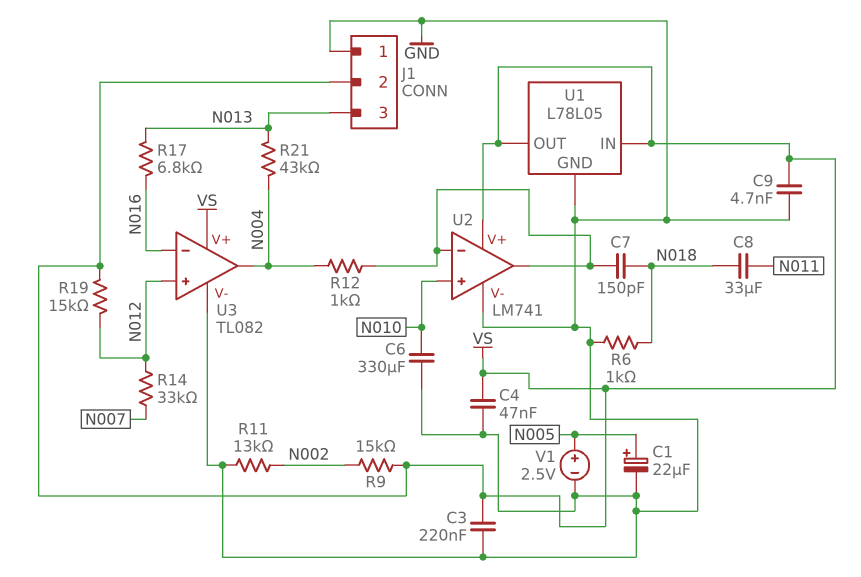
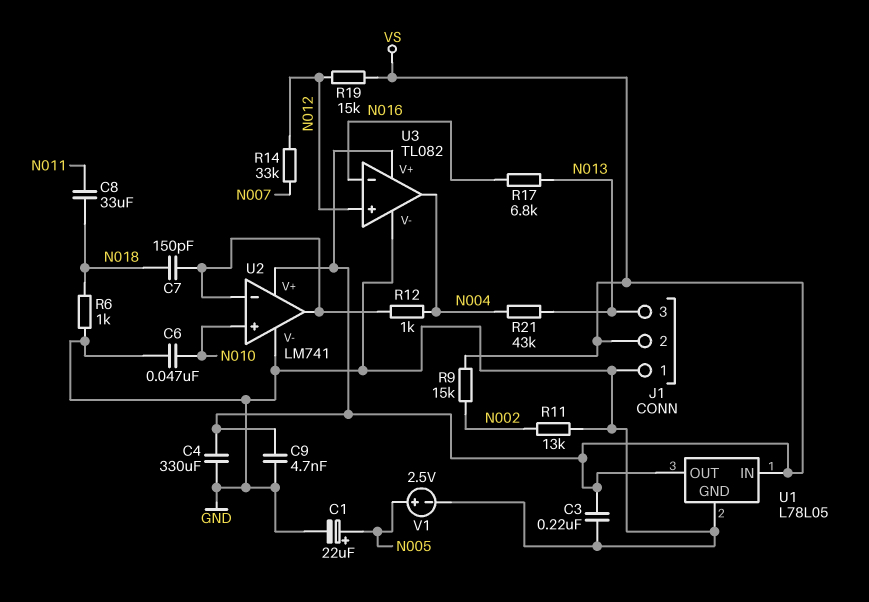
C4: 47nF (GND, VS) -> 330uF (GND, VS)
C6: 330uF (GND, N010) -> 47nF (GND, N010)

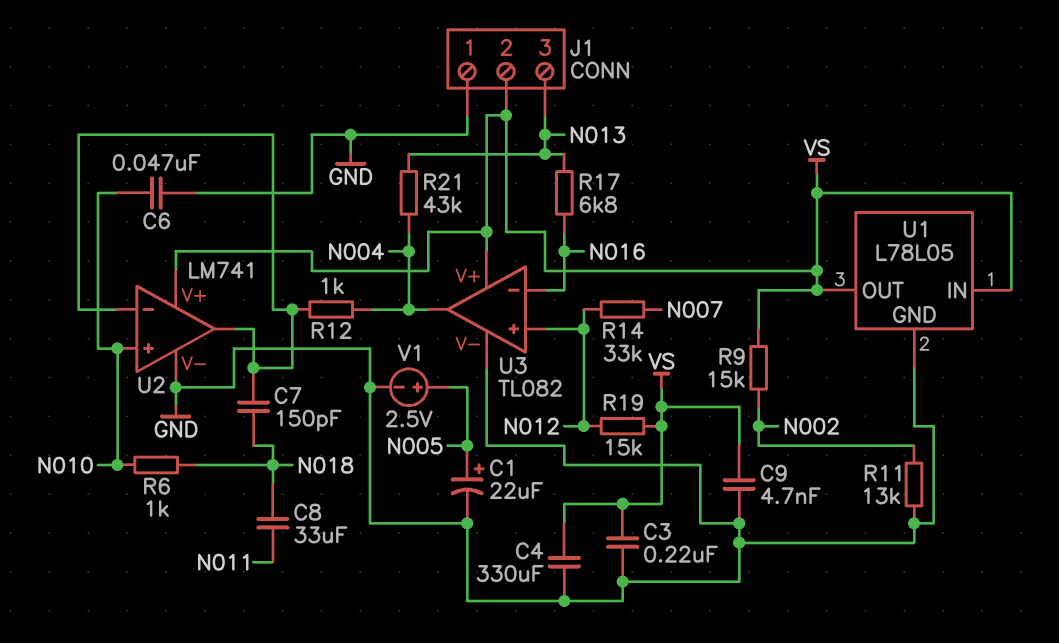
R6: 1k (GND, N018) -> 1k (N010, N018)

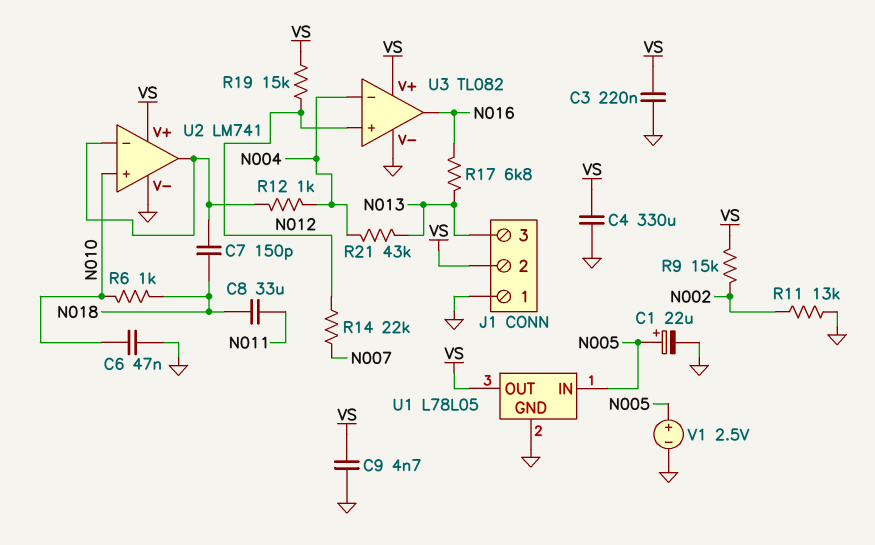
R14: 33k (N007, N012) -> 22k (N007, N012)
U1 pin IN: VS -> N005
U3 pin in-: N016 -> N004
U3 pin out: N004 -> N016

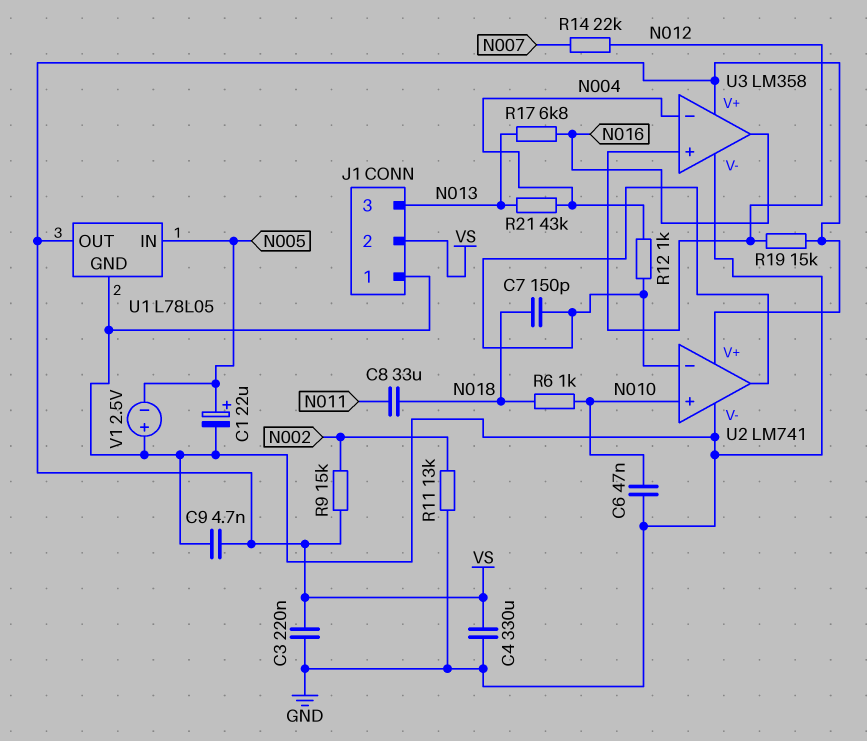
U3: TL082 -> LM358
V1: 2.5V (plus N005, minus GND) -> 2.5V (plus GND, minus N005)

